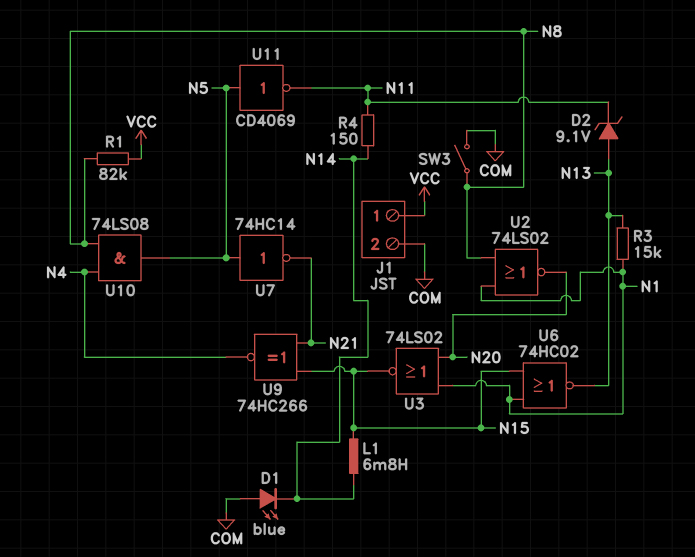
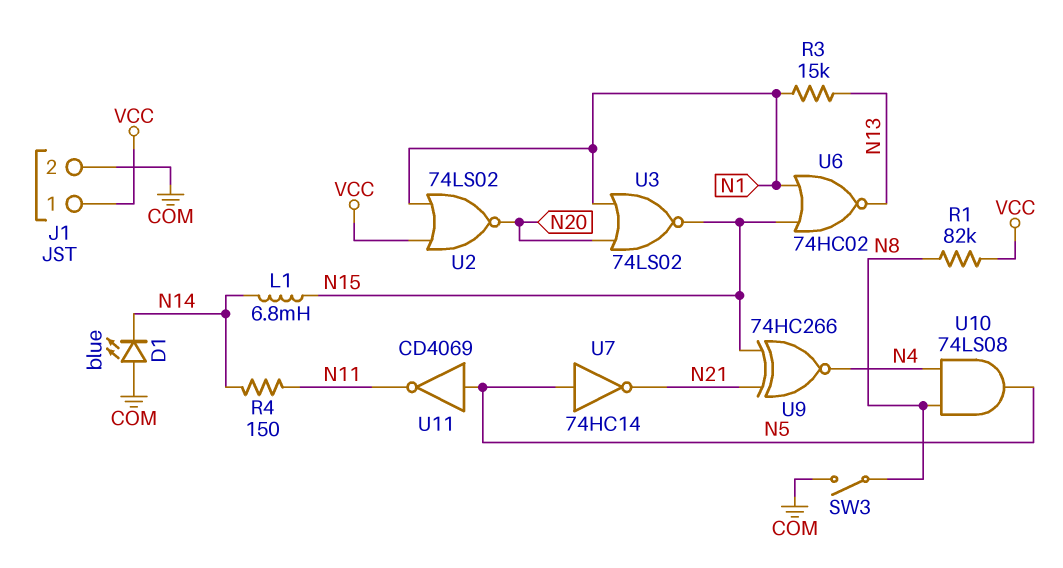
D2: zener 9.1V (A N13, K N11) -> none
U2: NOR 74LS02 (in N1, in N8, out N20) -> NOR 74LS02 (in N1, in VCC, out N20)

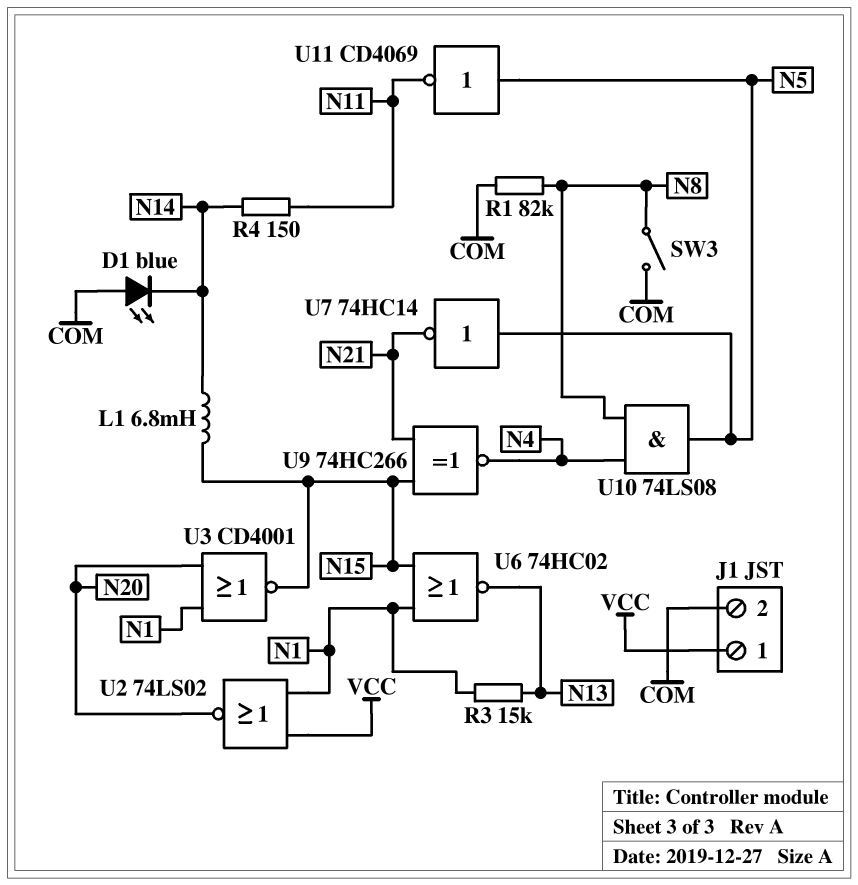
R1: 82k (N8, VCC) -> 82k (COM, N8)
U3: NOR 74LS02 (in N1, in N20, out N15) -> NOR CD4001 (in N1, in N20, out N15)

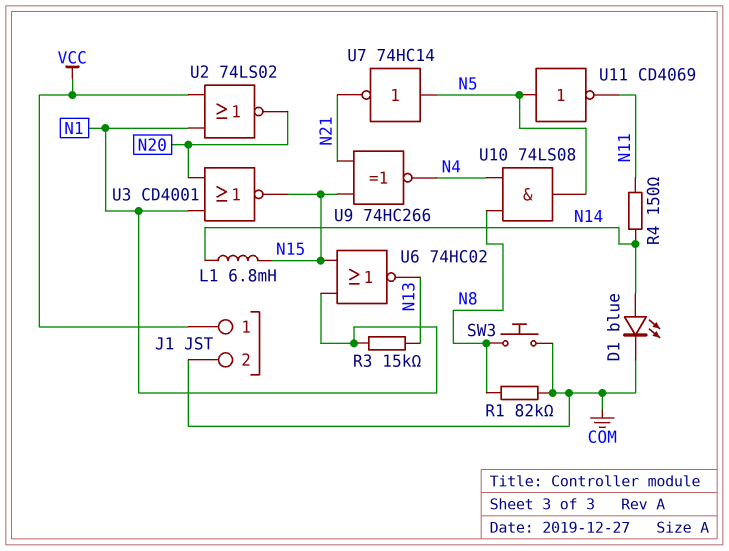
D1: LED blue (A COM, K N14) -> LED blue (A N14, K COM)
SW3: switch (COM, N8) -> button (COM, N8)

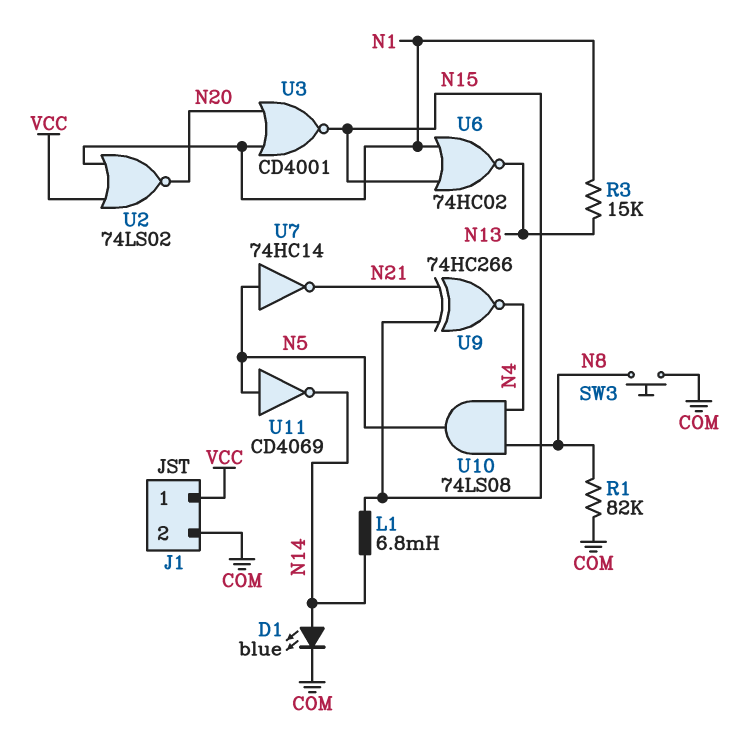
R4: 150 (N11, N14) -> none
U11: NOT CD4069 (in N5, out N11) -> NOT CD4069 (in N5, out N14)

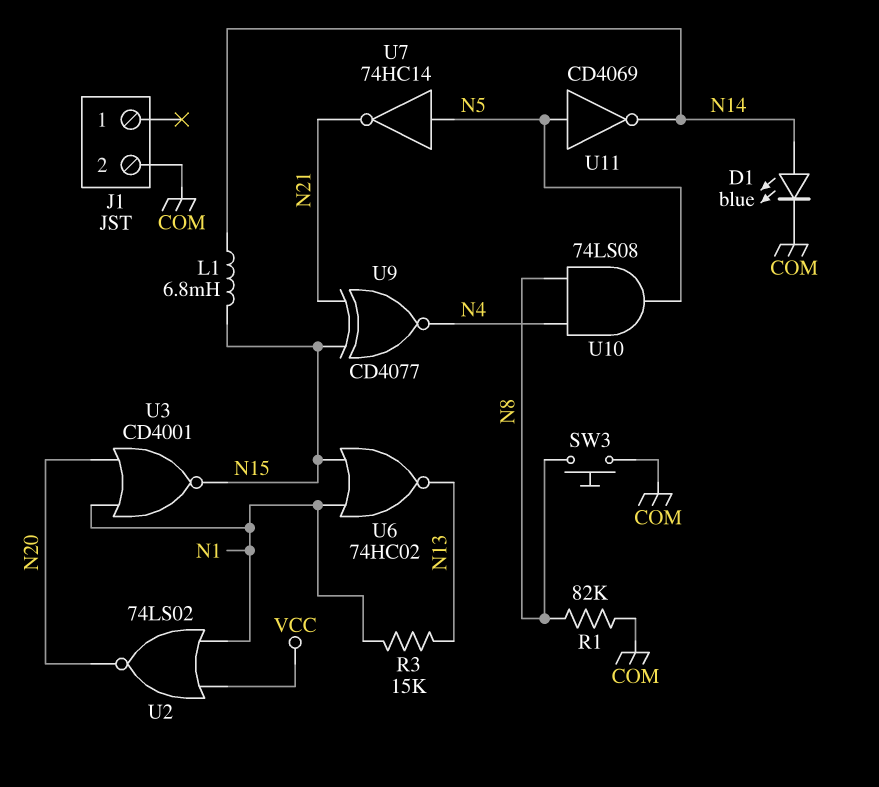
J1 pin 1: VCC -> none
U9: XNOR 74HC266 (in N15, in N21, out N4) -> XNOR CD4077 (in N15, in N21, out N4)

